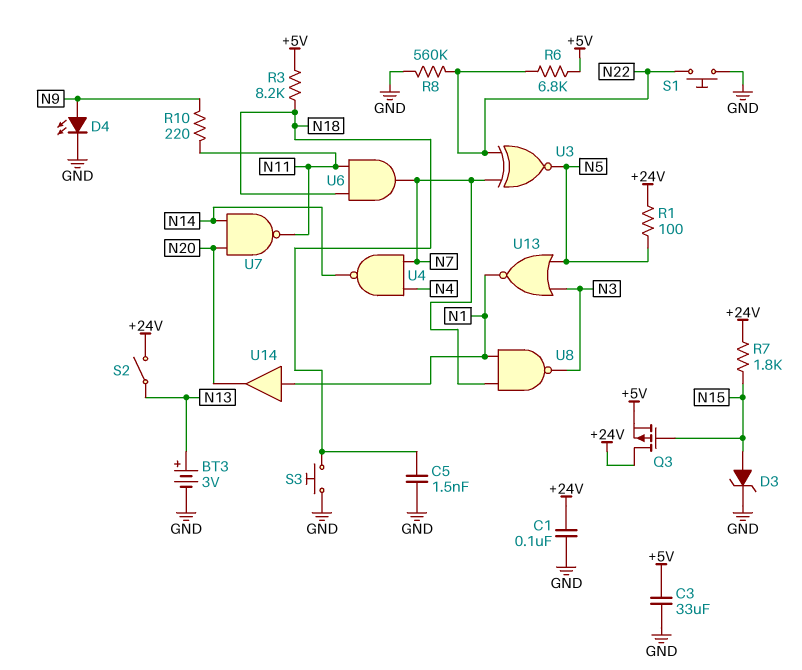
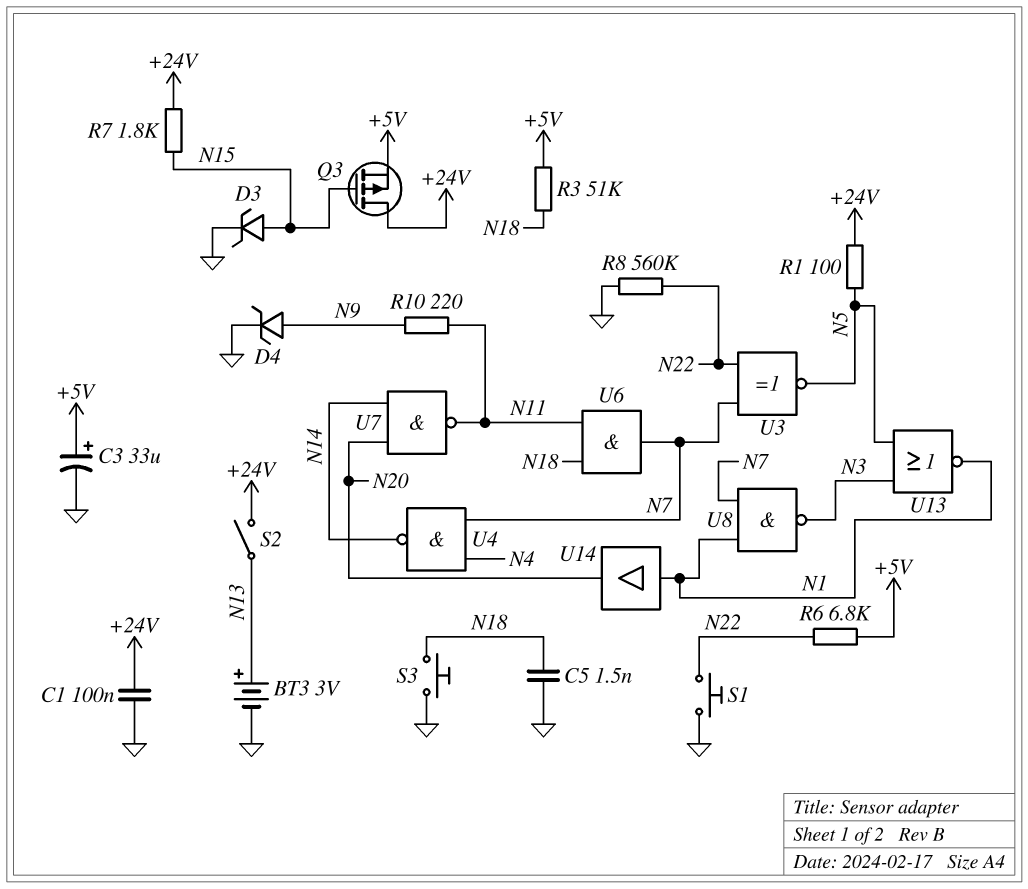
C3: 33uF (+5V, GND) -> 33uF (plus +5V, minus GND)
D4: LED (A N9, K GND) -> zener (A N9, K GND)
R3: 8.2k (+5V, N18) -> 51k (+5V, N18)

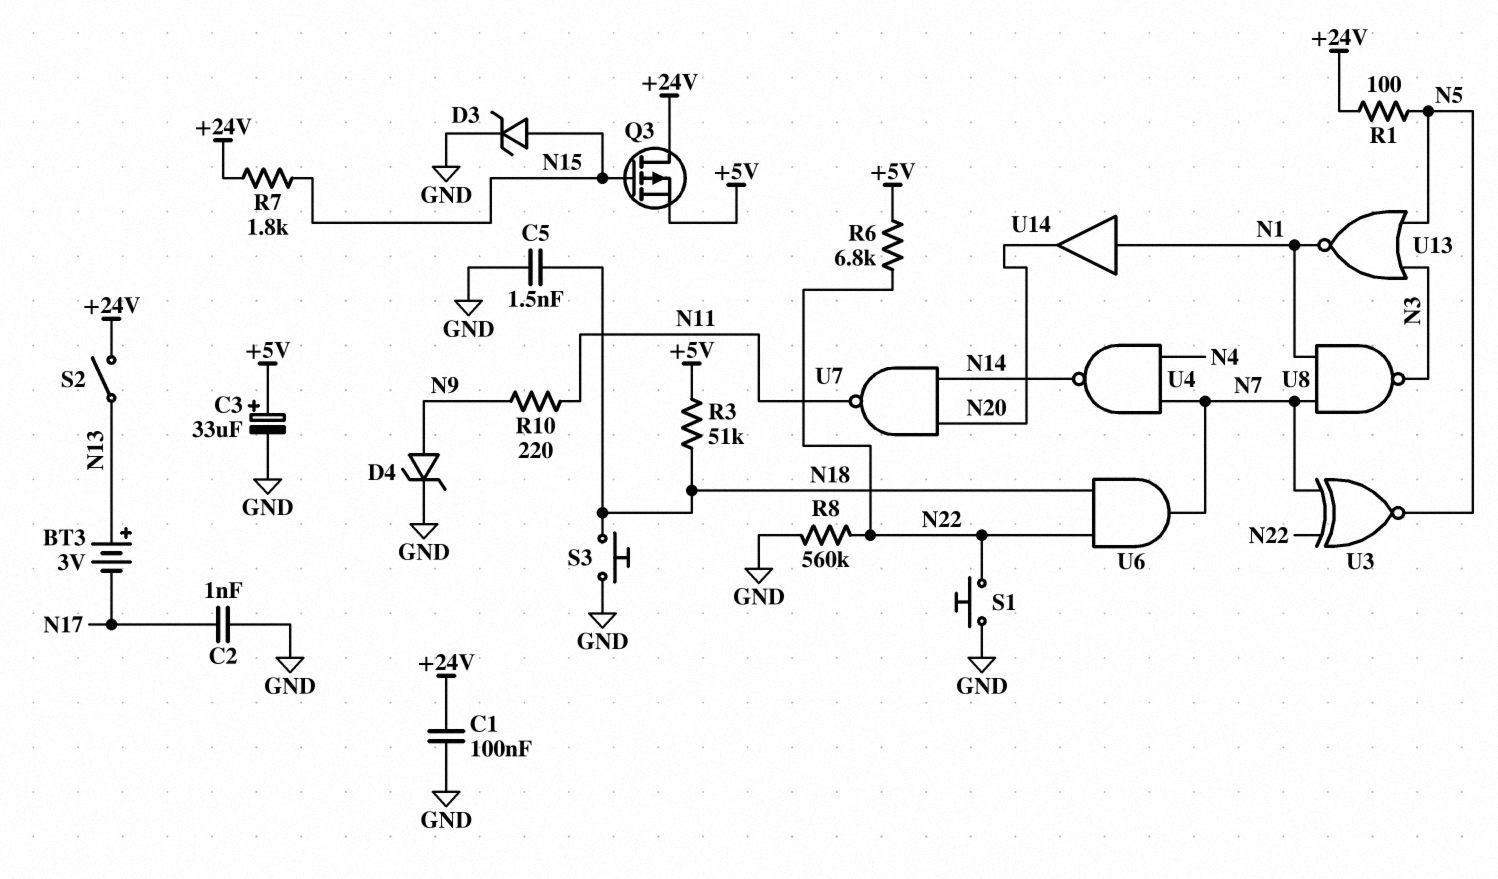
BT3: 3V (plus N13, minus GND) -> 3V (plus N13, minus N17)
C2: none -> 1nF (GND, N17)
U6: AND (in N11, in N18, out N7) -> AND (in N18, in N22, out N7)

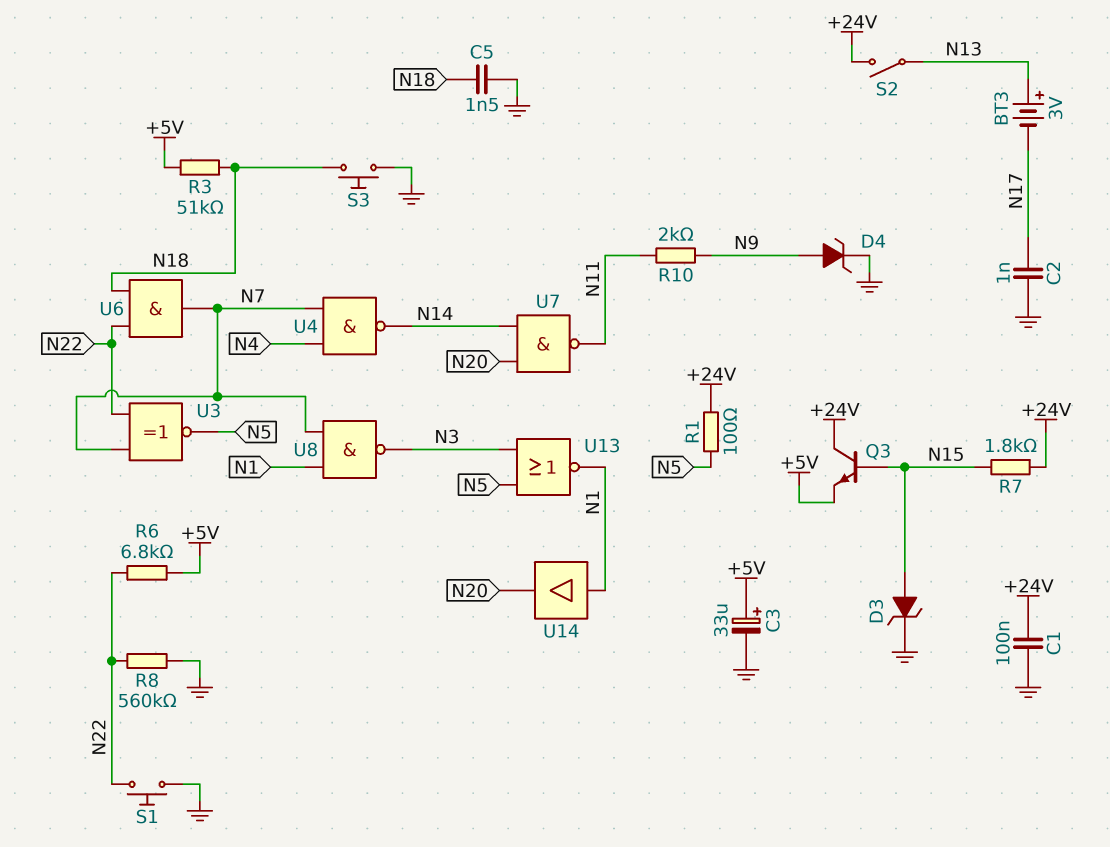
Q3: PMOS (G N15, D +24V, S +5V) -> NPN (B N15, C +24V, E +5V)
R10: 220 (N9, N11) -> 2k (N9, N11)

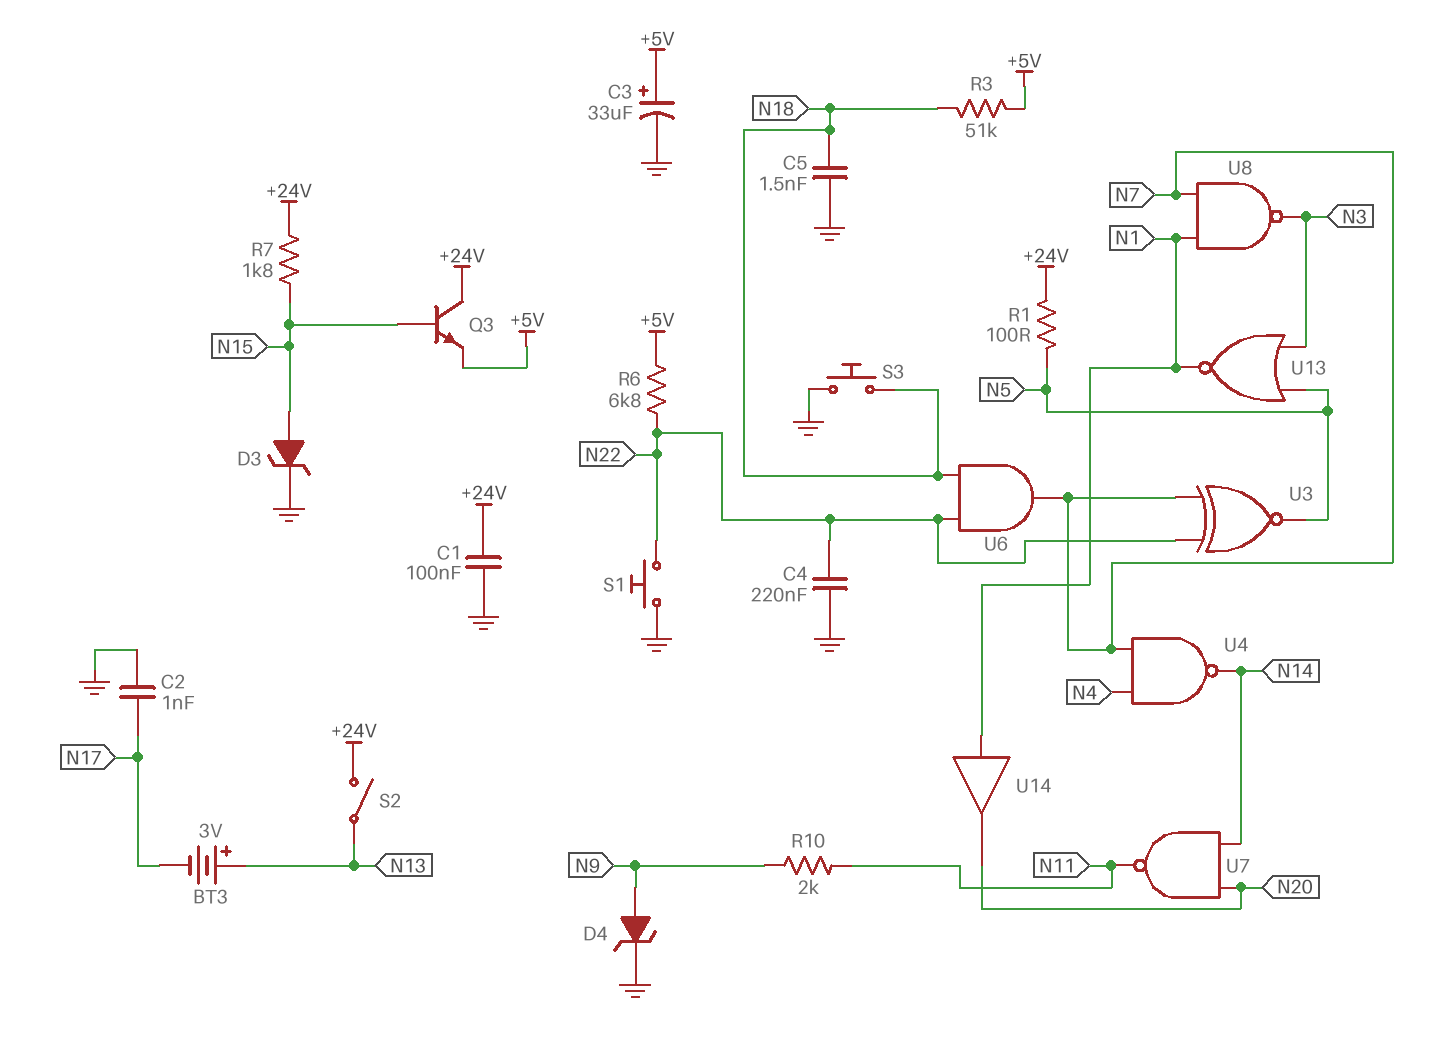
C4: none -> 220nF (GND, N22)
R8: 560k (GND, N22) -> none

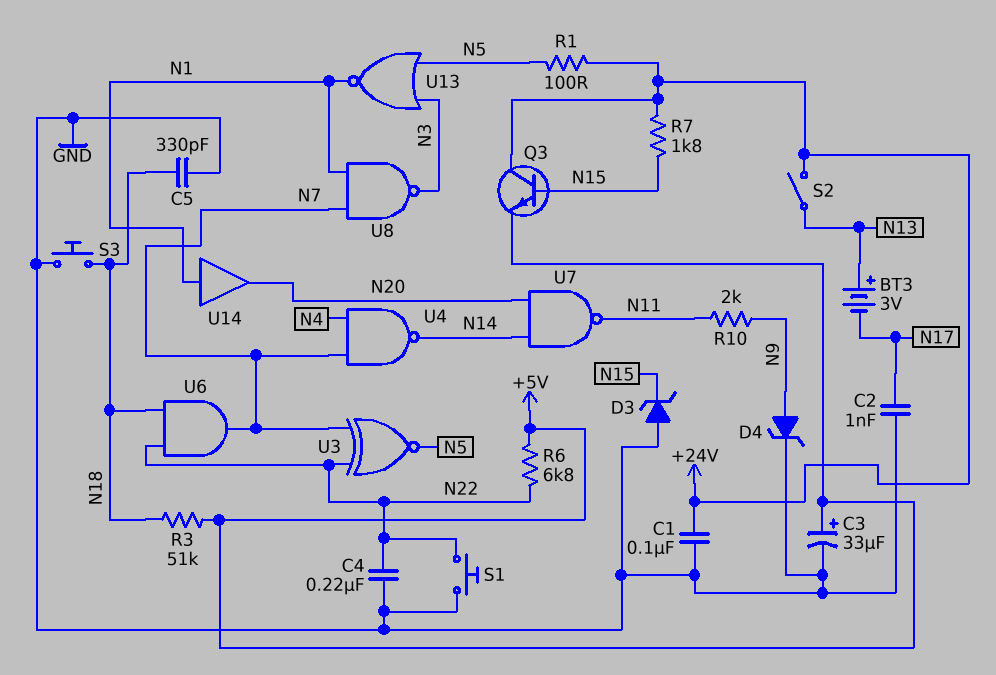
C5: 1.5nF (GND, N18) -> 330pF (GND, N18)
D3: zener (A N15, K GND) -> zener (A GND, K N15)

